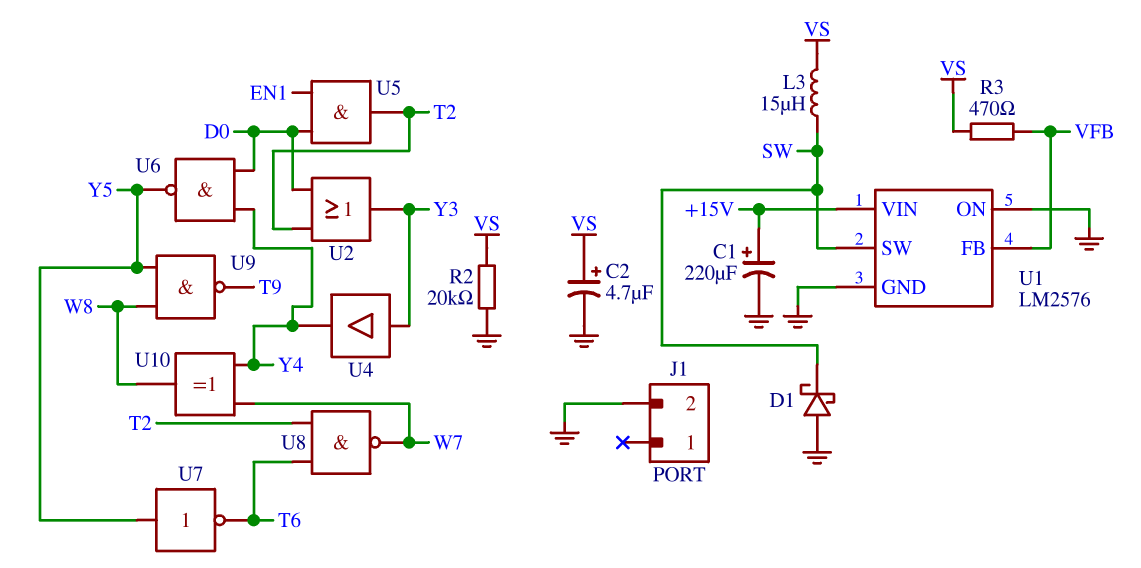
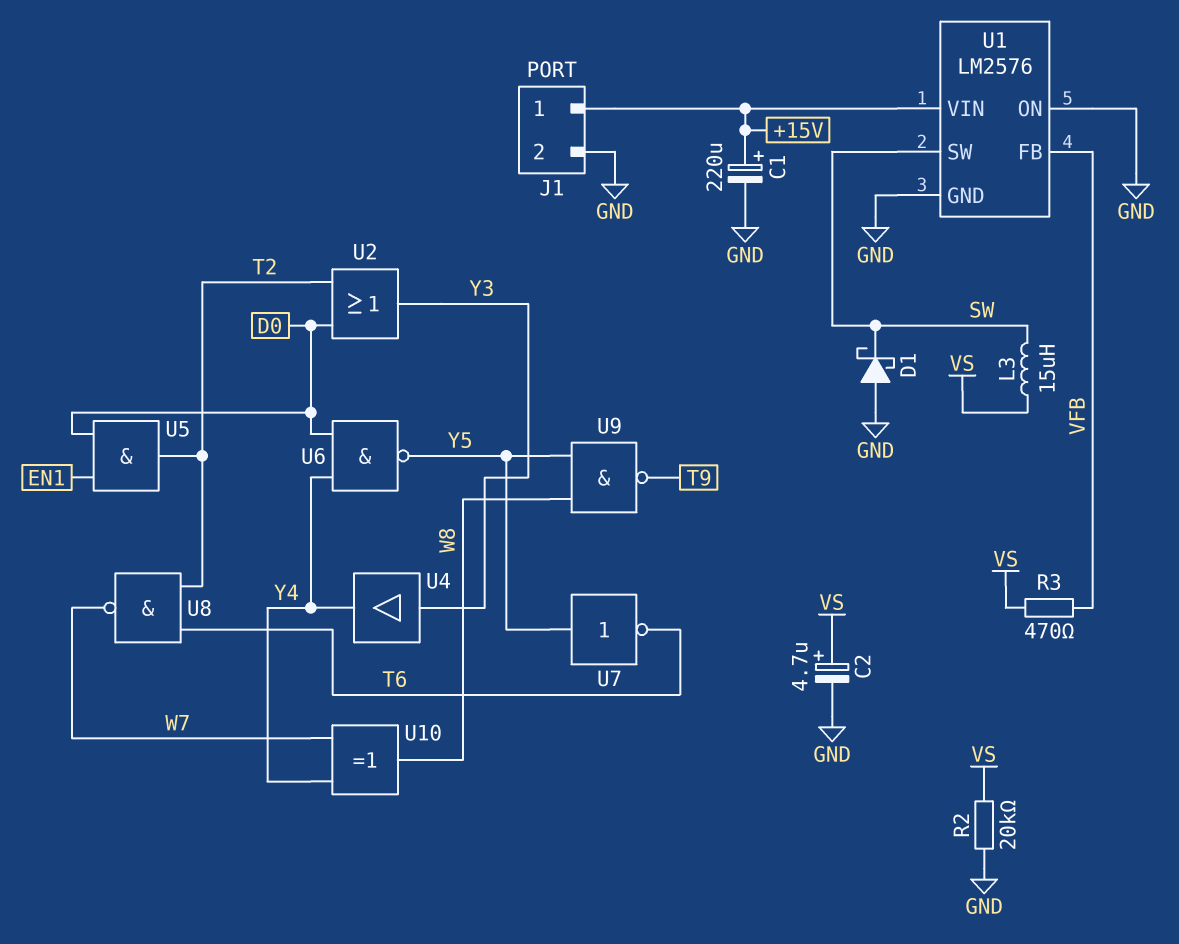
J1 pin 1: none -> +15V

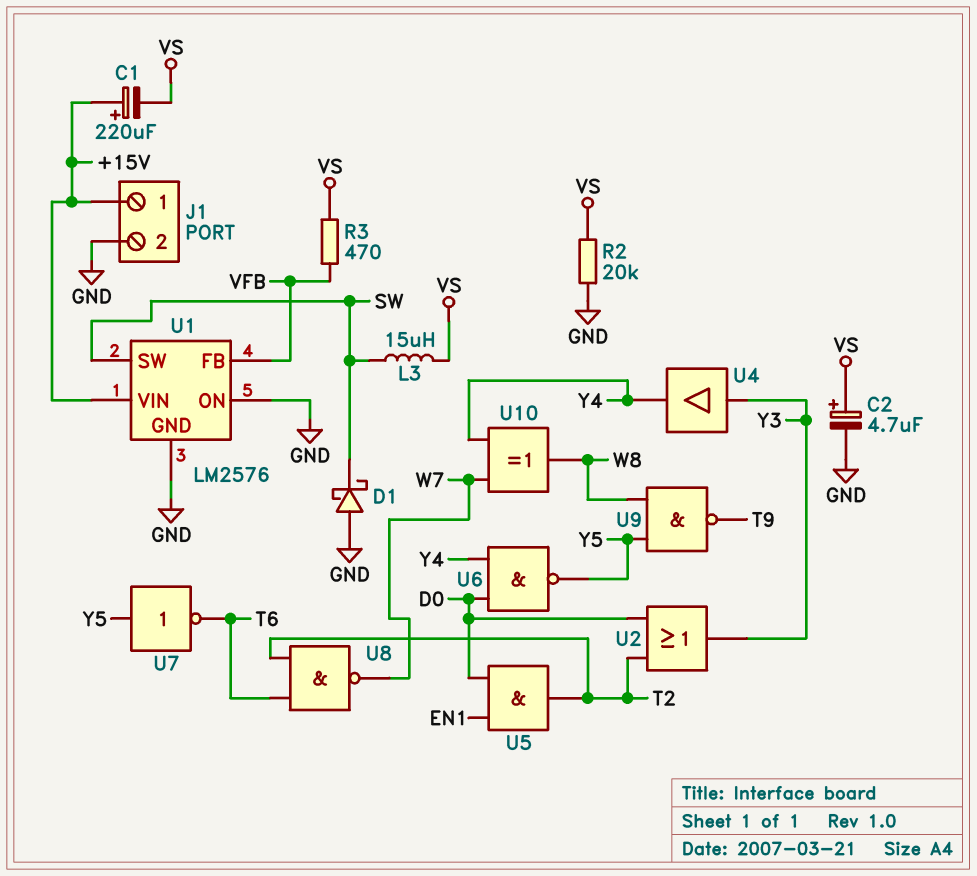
C1: 220uF (plus +15V, minus GND) -> 220uF (plus +15V, minus VS)

